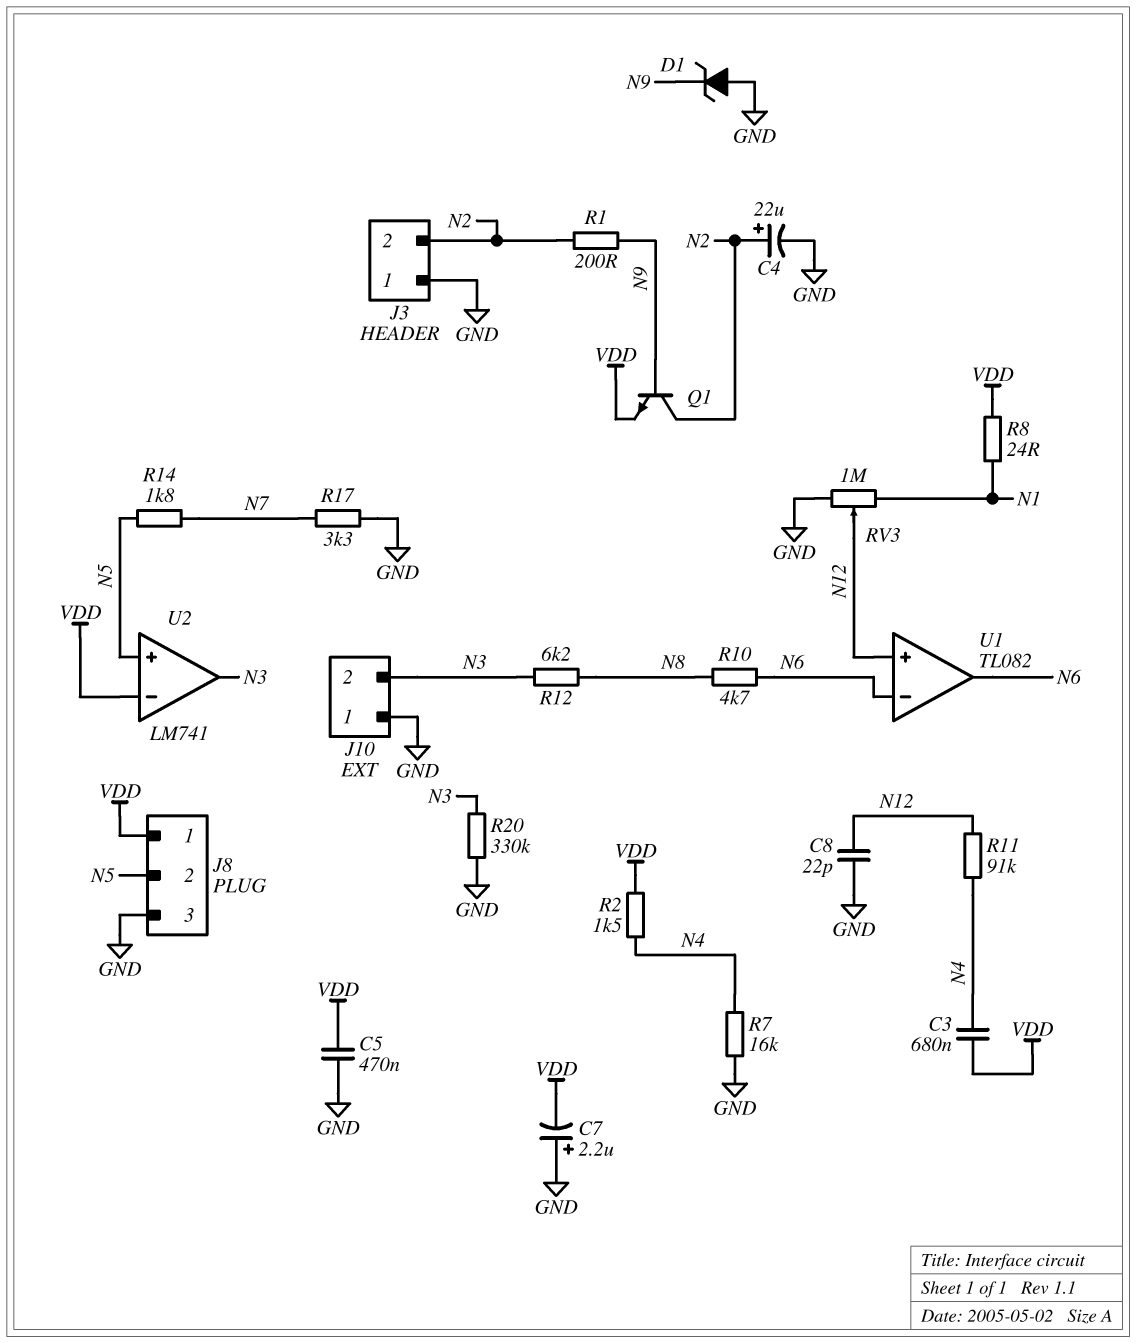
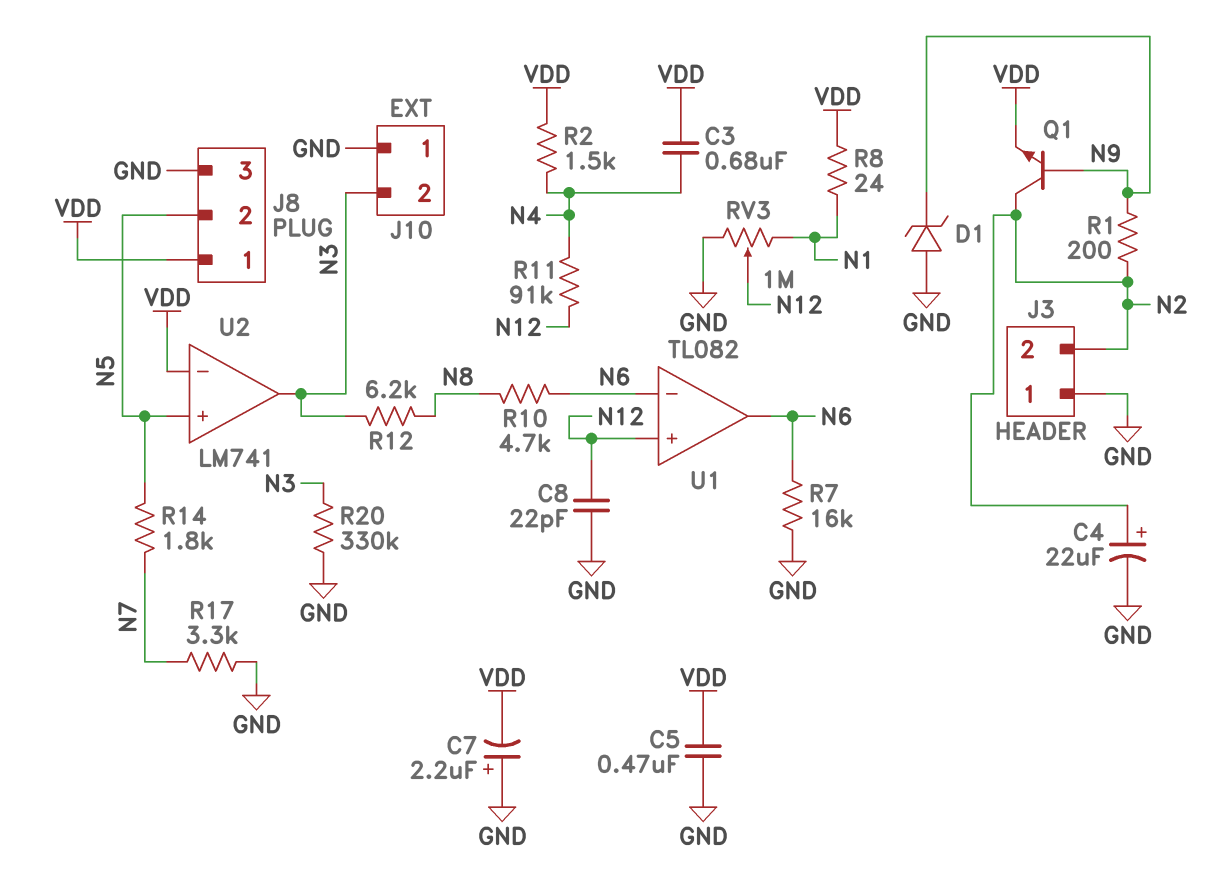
R7: 16k (GND, N4) -> 16k (GND, N6)

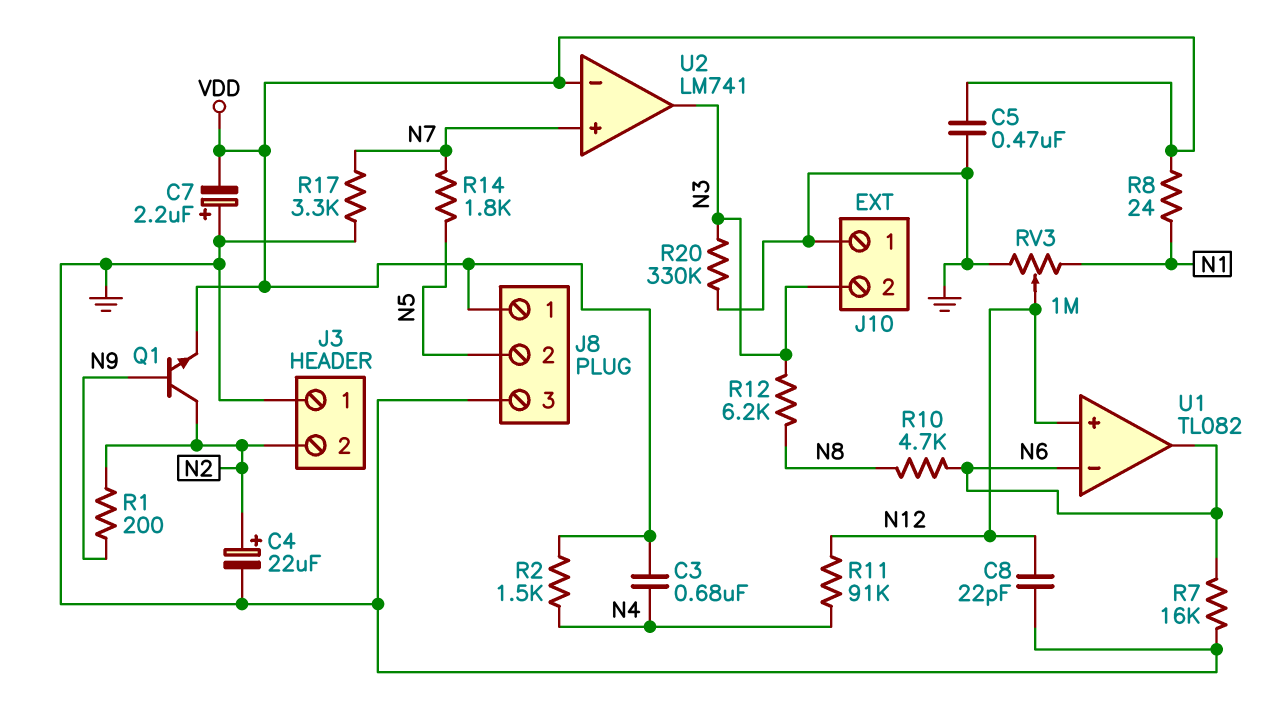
D1: zener (A GND, K N9) -> none
U2 pin in+: N5 -> N7

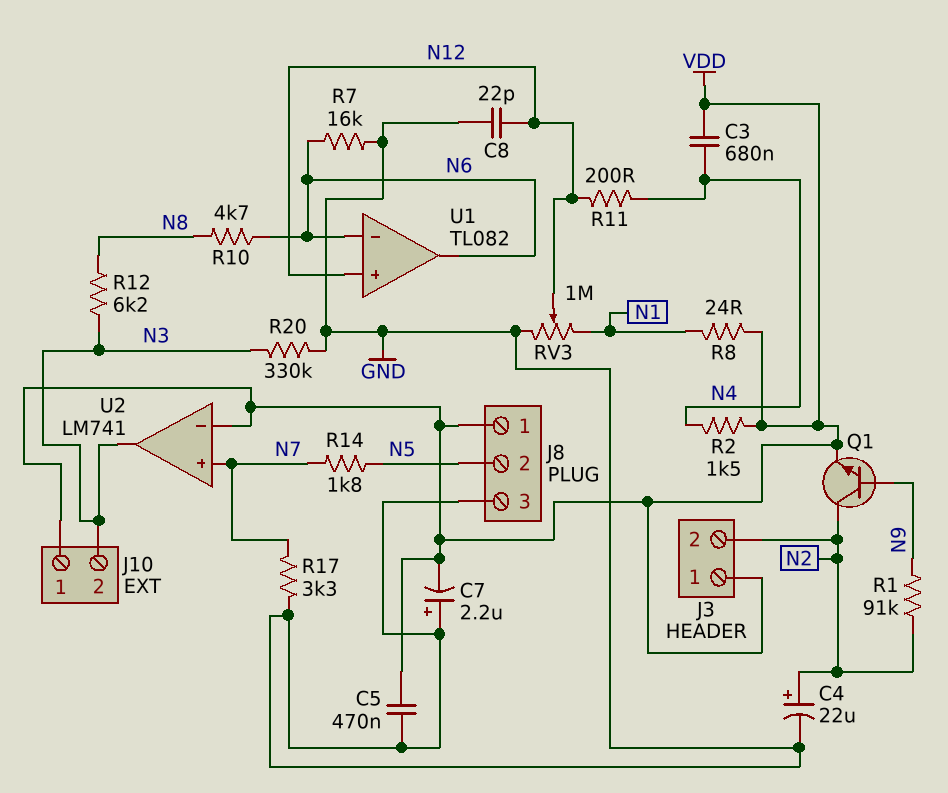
J3 pin 1: GND -> VDD
J10 pin 1: GND -> VDD
R1: 200 (N2, N9) -> 91k (N2, N9)
R11: 91k (N4, N12) -> 200 (N4, N12)

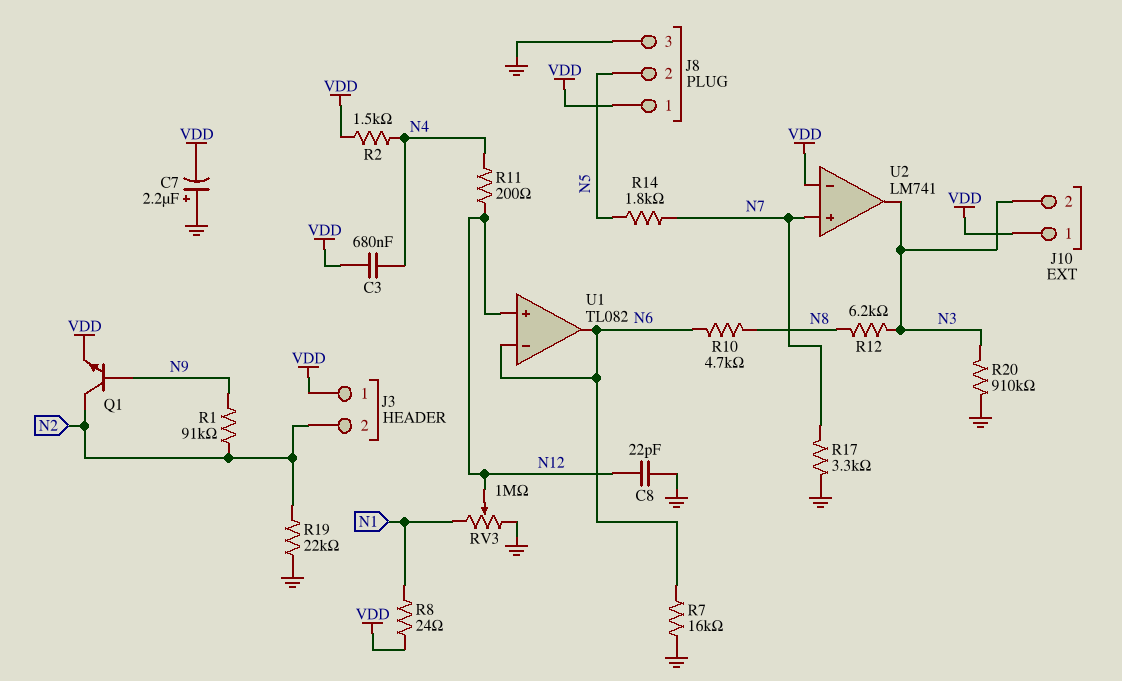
C4: 22uF (plus N2, minus GND) -> none
C5: 470nF (GND, VDD) -> none
R19: none -> 22k (GND, N2)
R20: 330k (GND, N3) -> 910k (GND, N3)

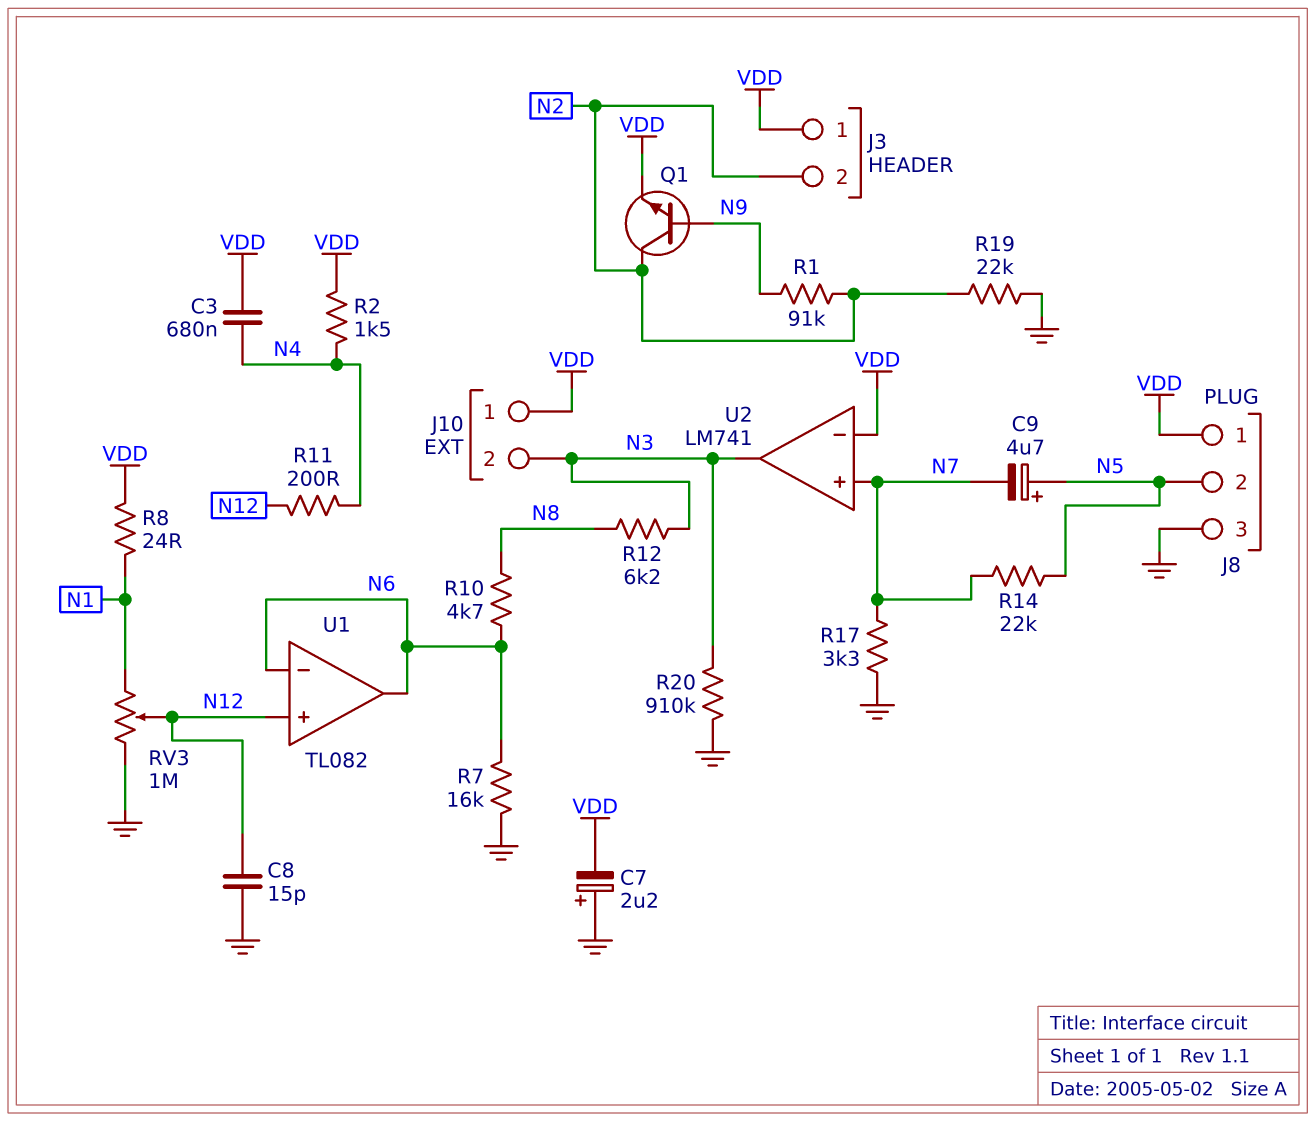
C8: 22pF (GND, N12) -> 15pF (GND, N12)
C9: none -> 4.7uF (plus N5, minus N7)
R14: 1.8k (N5, N7) -> 22k (N5, N7)

